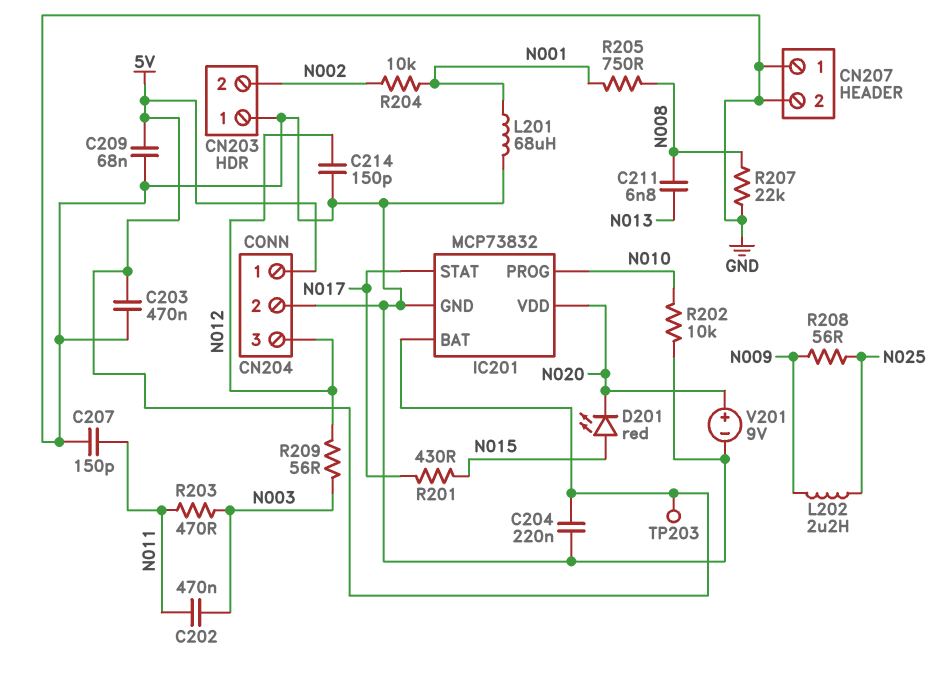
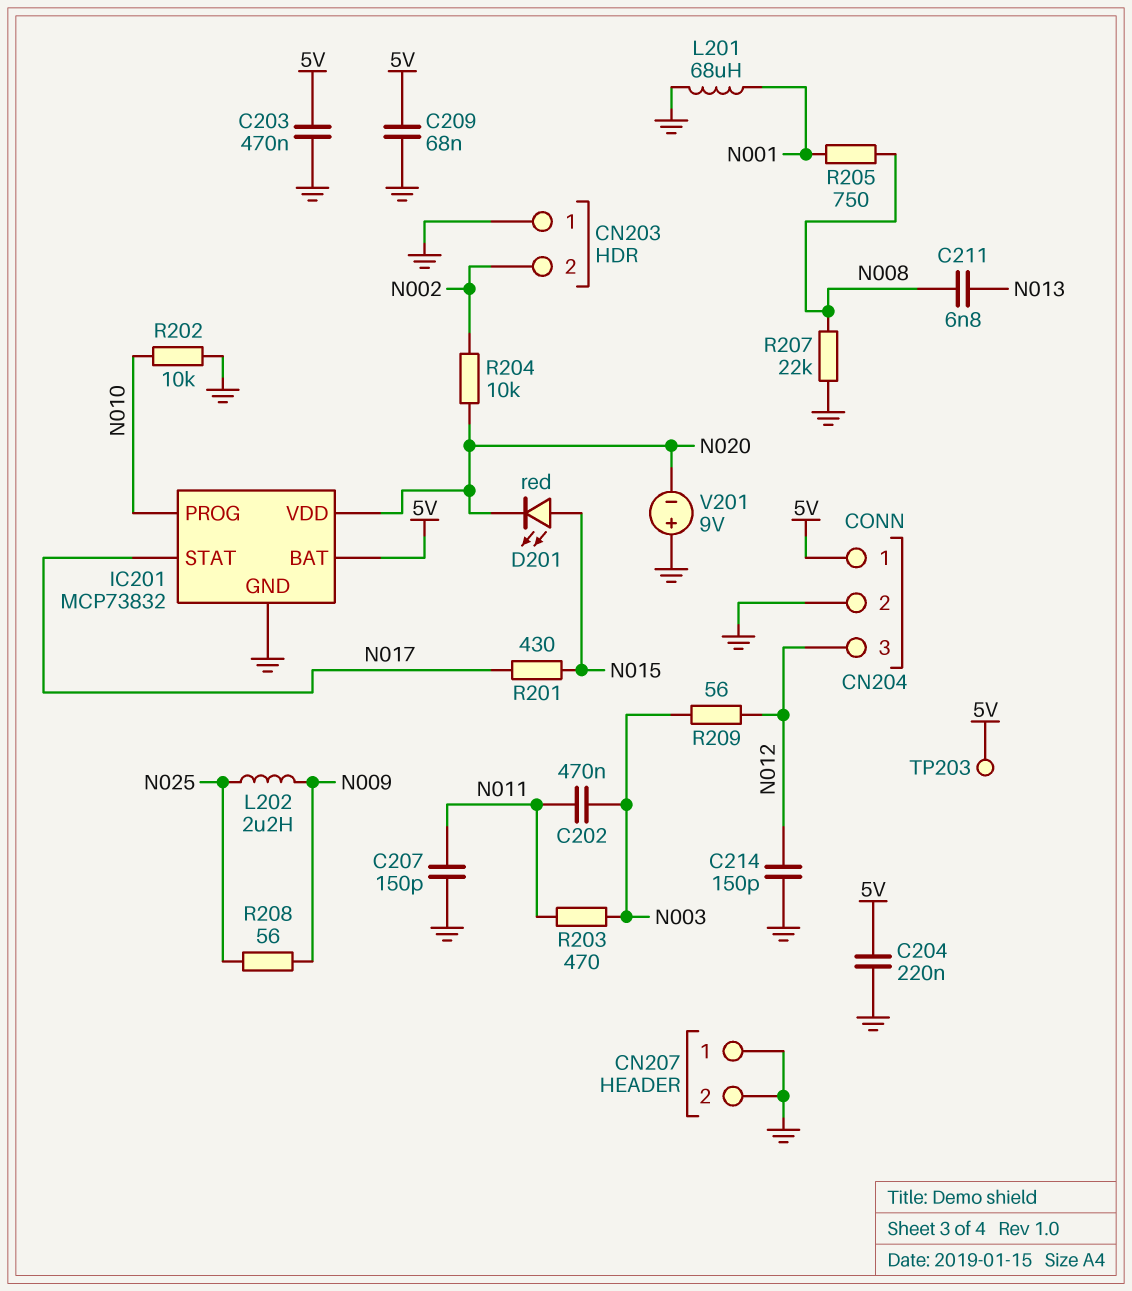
R204: 10k (N001, N002) -> 10k (N002, N020)
V201: 9V (plus N020, minus GND) -> 9V (plus GND, minus N020)

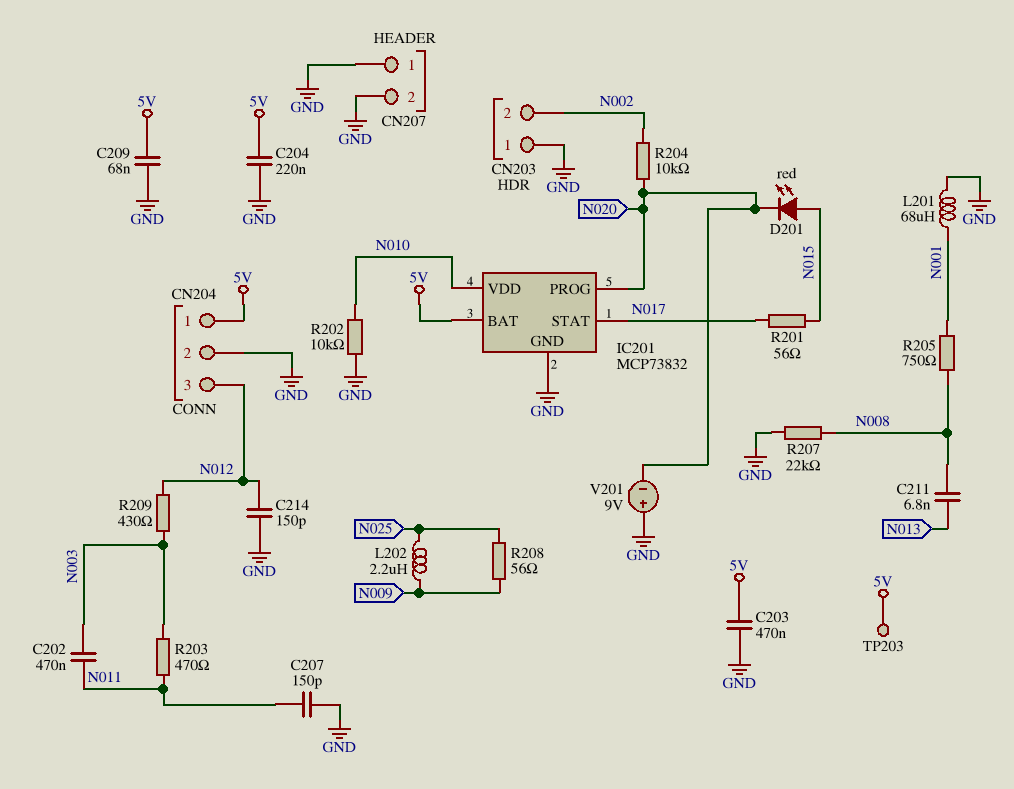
IC201 pin PROG: N010 -> N020
IC201 pin VDD: N020 -> N010
R201: 430 (N015, N017) -> 56 (N015, N017)
R209: 56 (N003, N012) -> 430 (N003, N012)

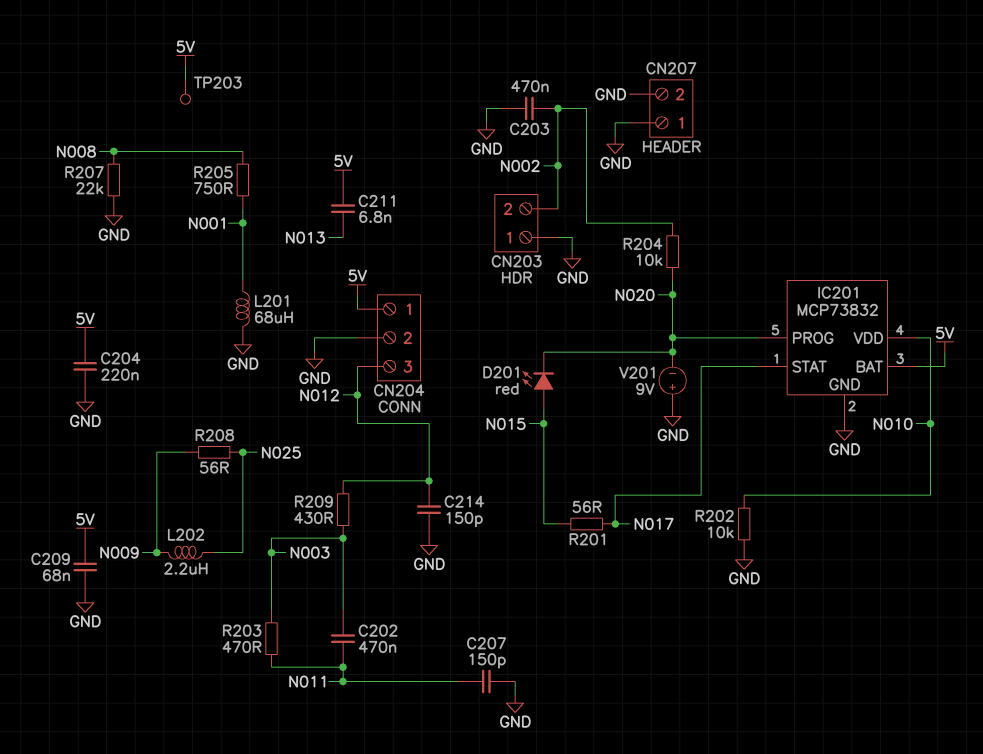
C203: 470nF (5V, GND) -> 470nF (GND, N002)
C211: 6.8nF (N008, N013) -> 6.8nF (5V, N013)

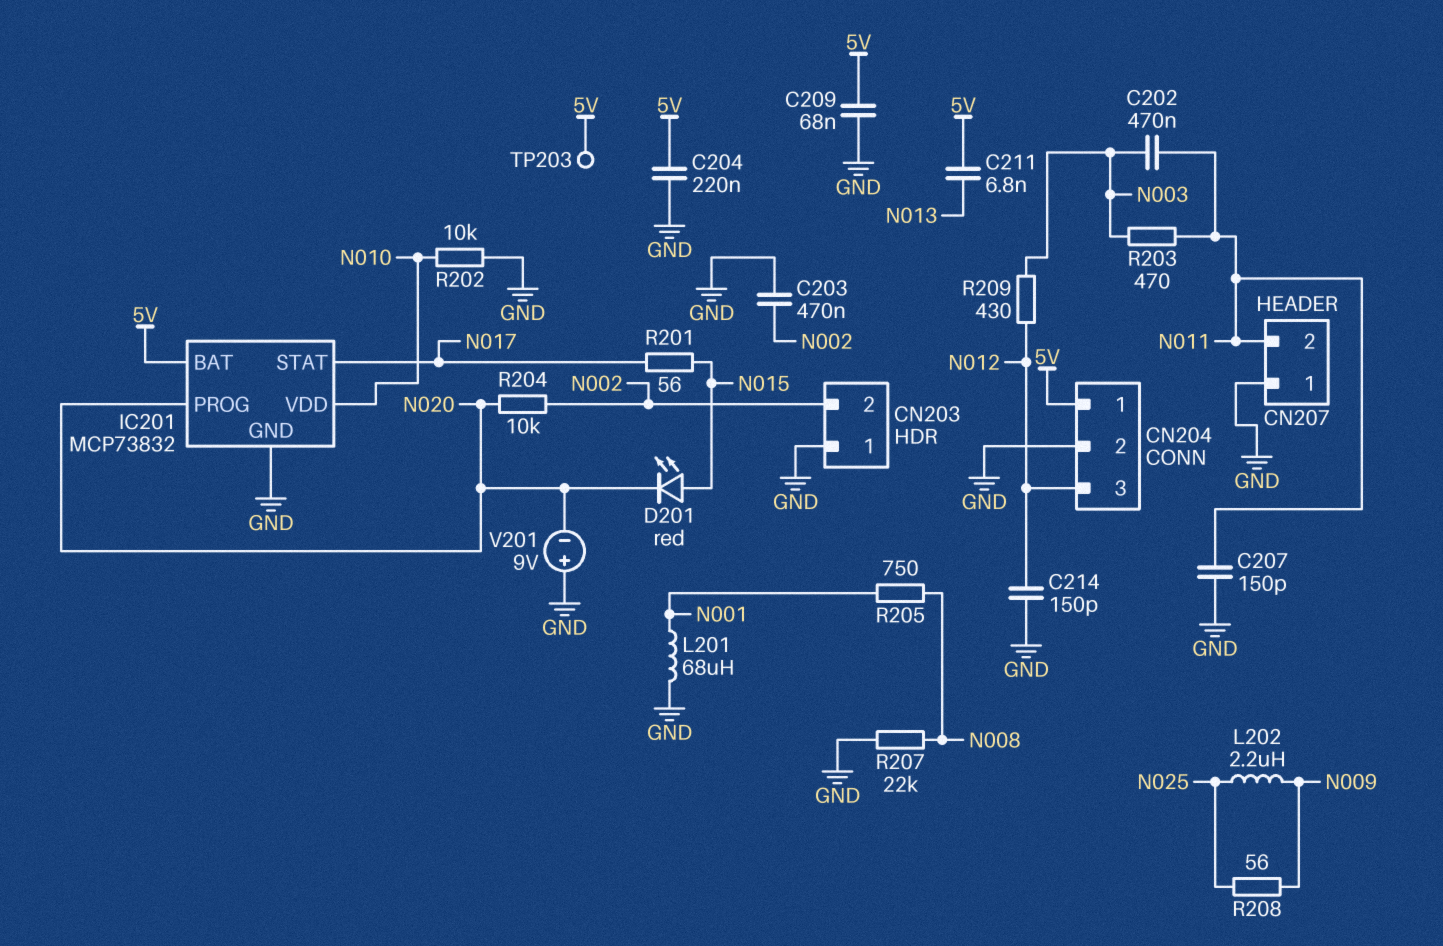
CN207 pin 2: GND -> N011

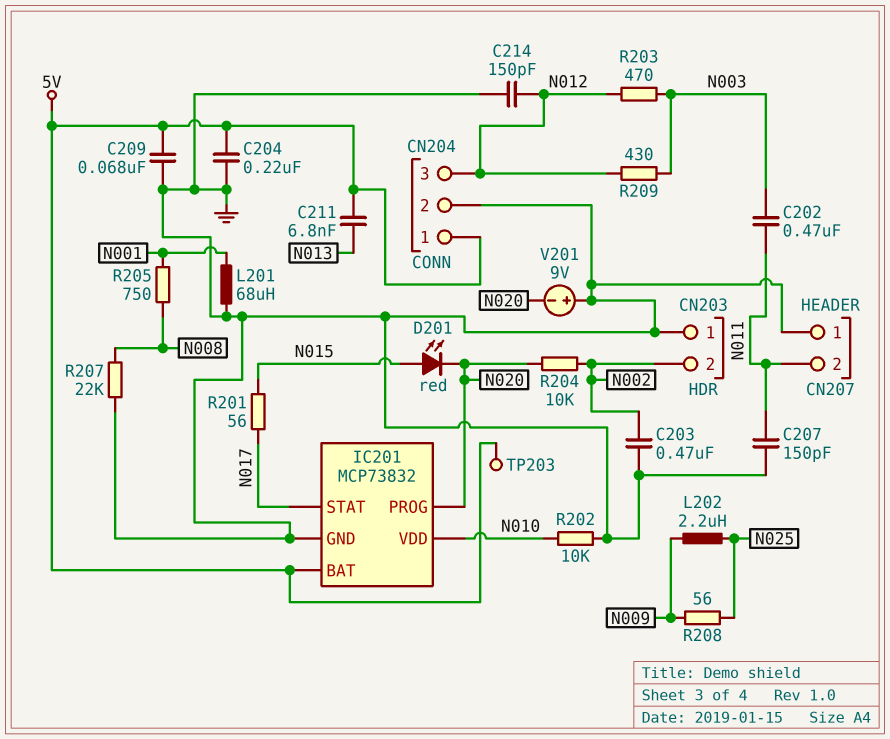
R203: 470 (N003, N011) -> 470 (N003, N012)

